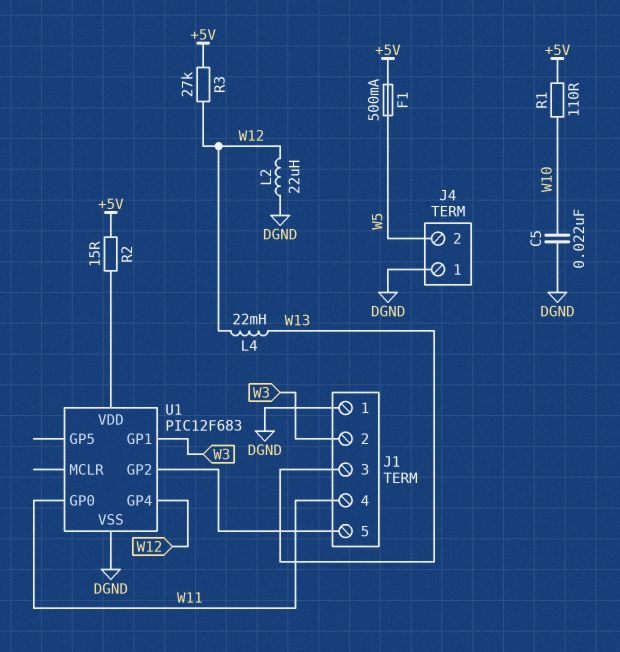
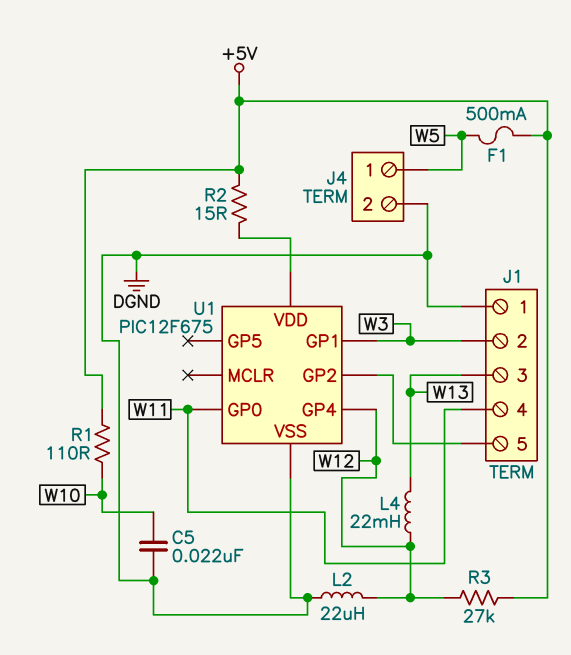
J4 pin 1: DGND -> W5
J4 pin 2: W5 -> DGND
U1: PIC12F683 -> PIC12F675

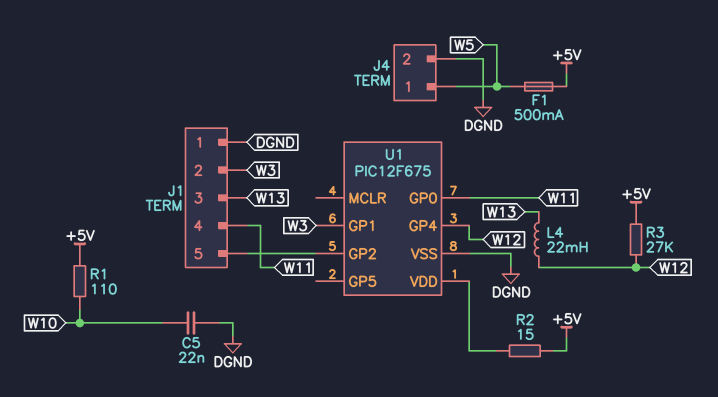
L2: 22uH (DGND, W12) -> none

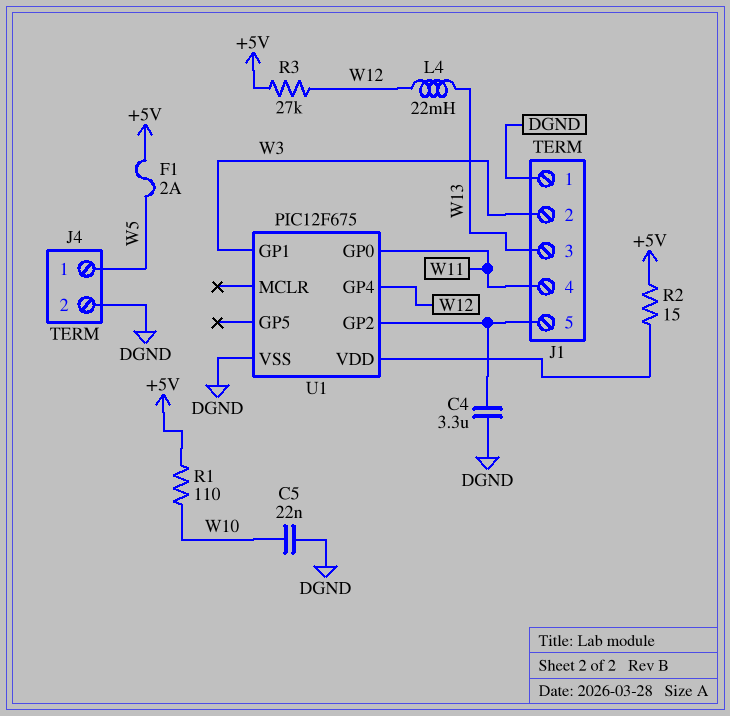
C4: none -> 3.3uF (DGND, J1/5)
F1: 500mA (+5V, W5) -> 2A (+5V, W5)

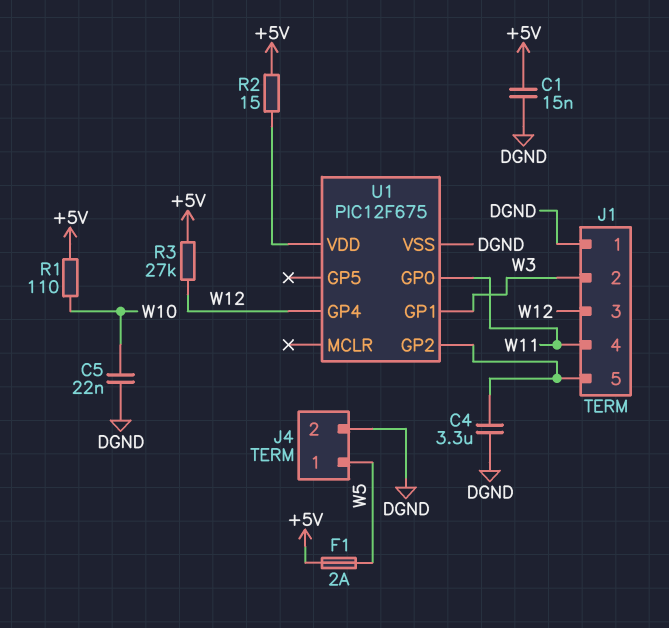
C1: none -> 15nF (+5V, DGND)
J1 pin 3: W13 -> W12
L4: 22mH (W12, W13) -> none

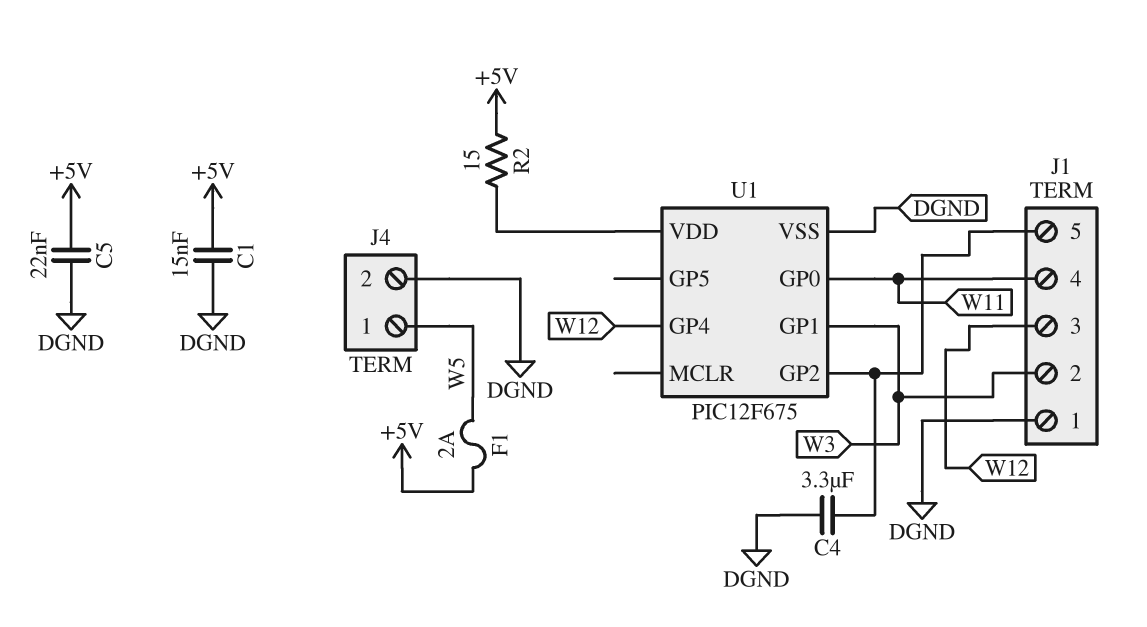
C5: 22nF (DGND, W10) -> 22nF (+5V, DGND)
R1: 110 (+5V, W10) -> none
R3: 27k (+5V, W12) -> none

